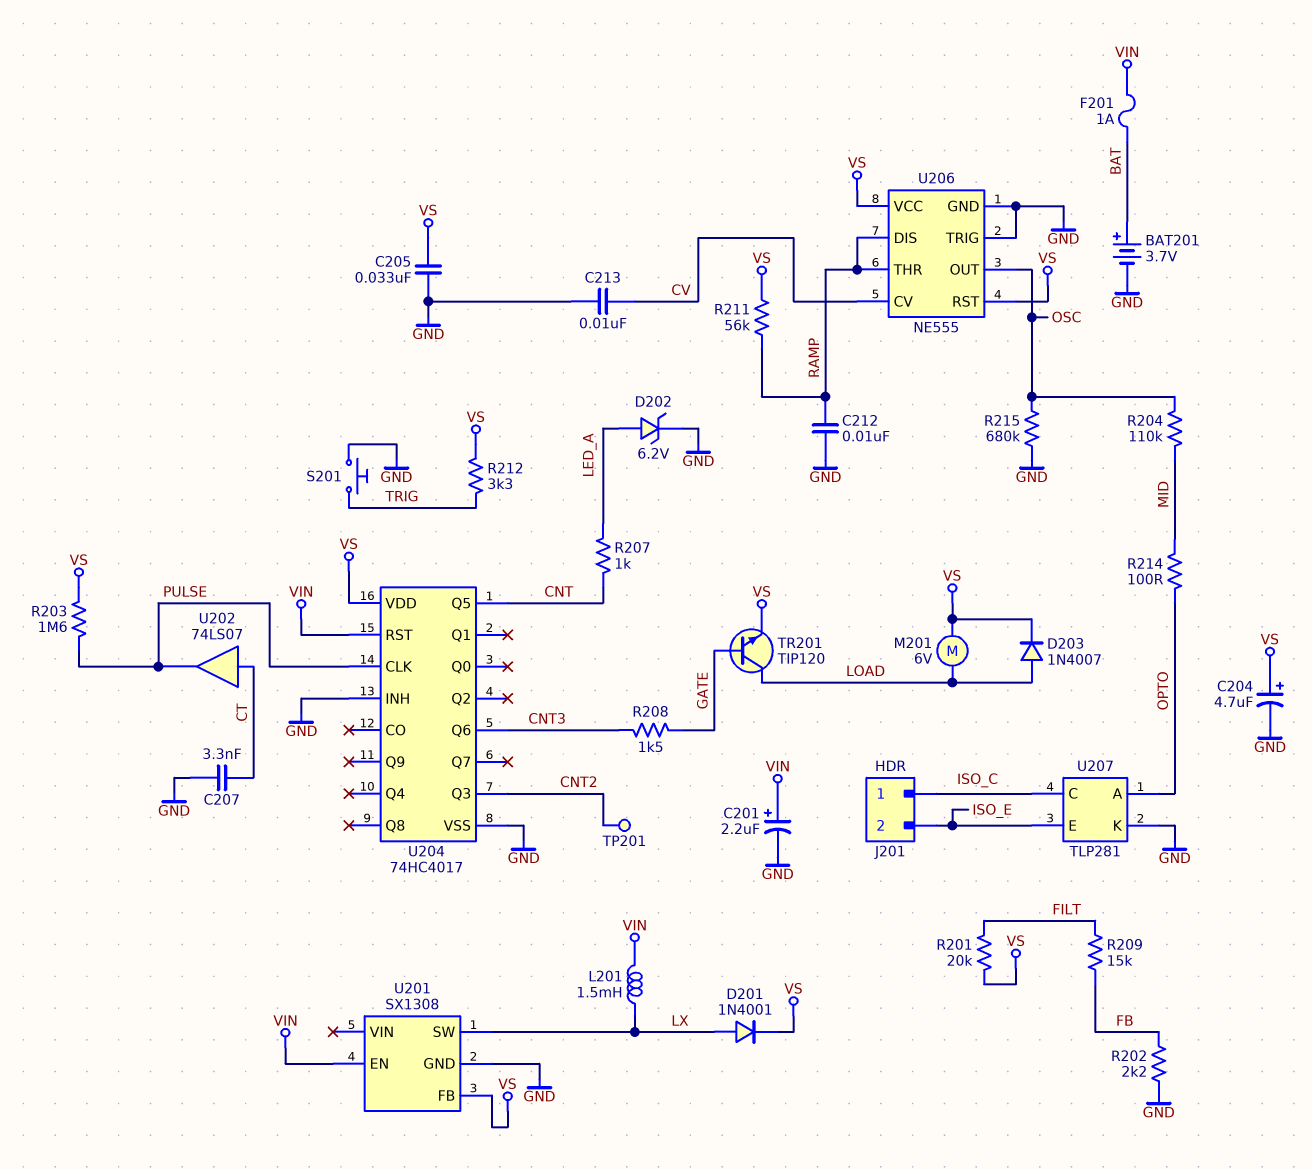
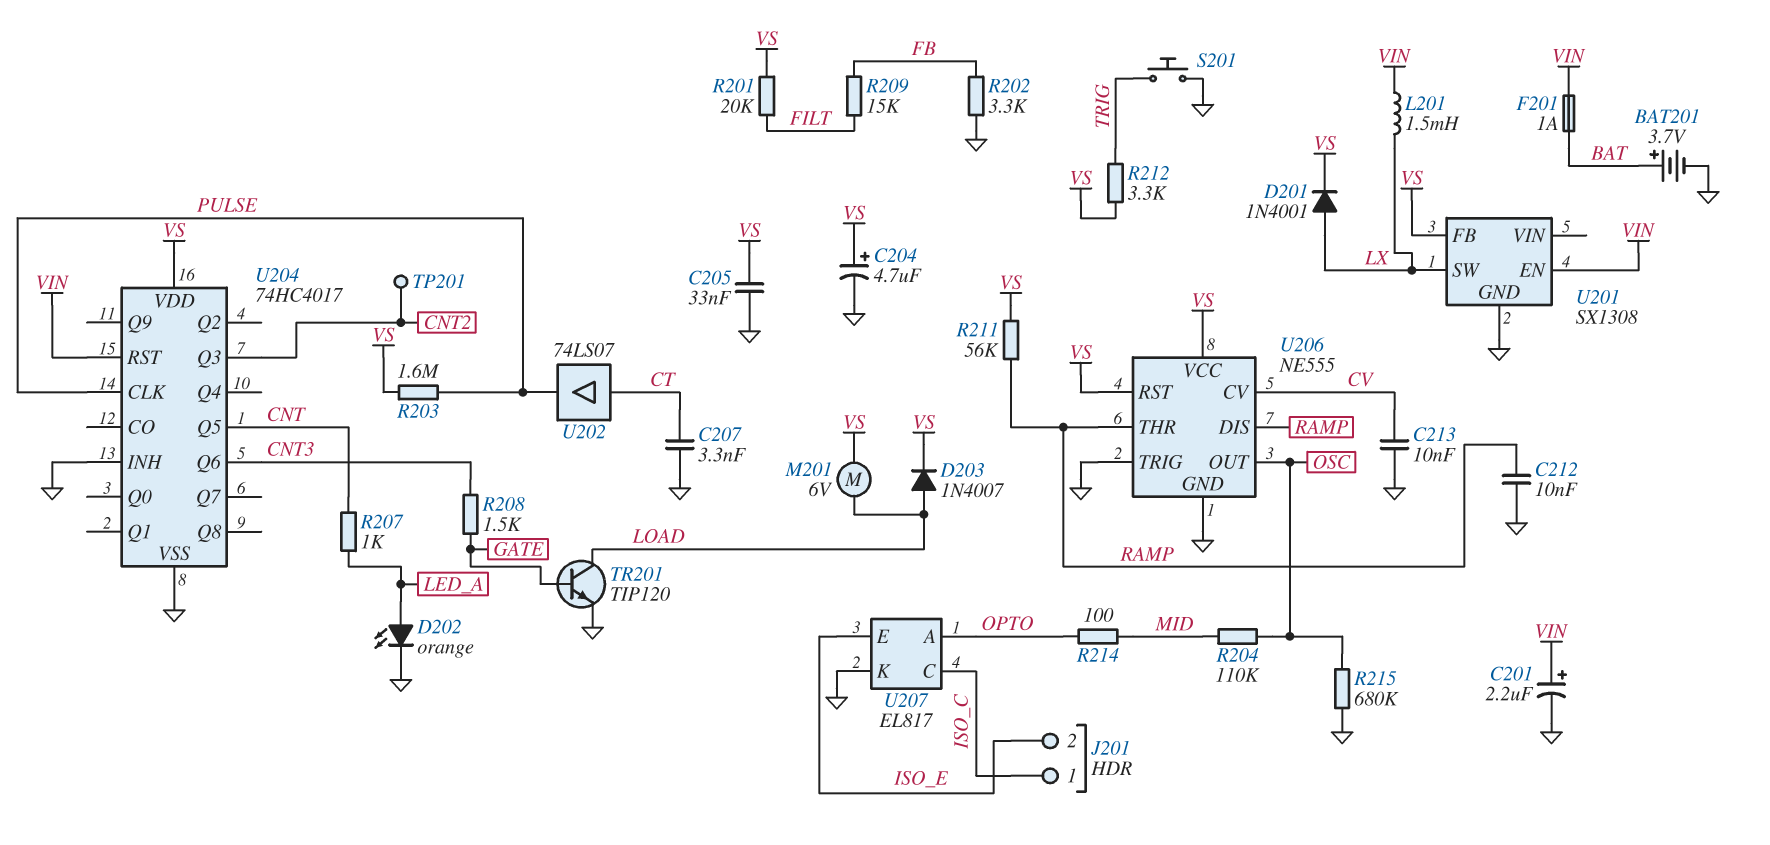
D202: zener 6.2V (A LED_A, K GND) -> LED orange (A LED_A, K GND)
R202: 2.2k (FB, GND) -> 3.3k (FB, GND)
TR201: NPN TIP120 (B GATE, C LOAD, E VS) -> NPN TIP120 (B GATE, C LOAD, E GND)
U207: TLP281 -> EL817

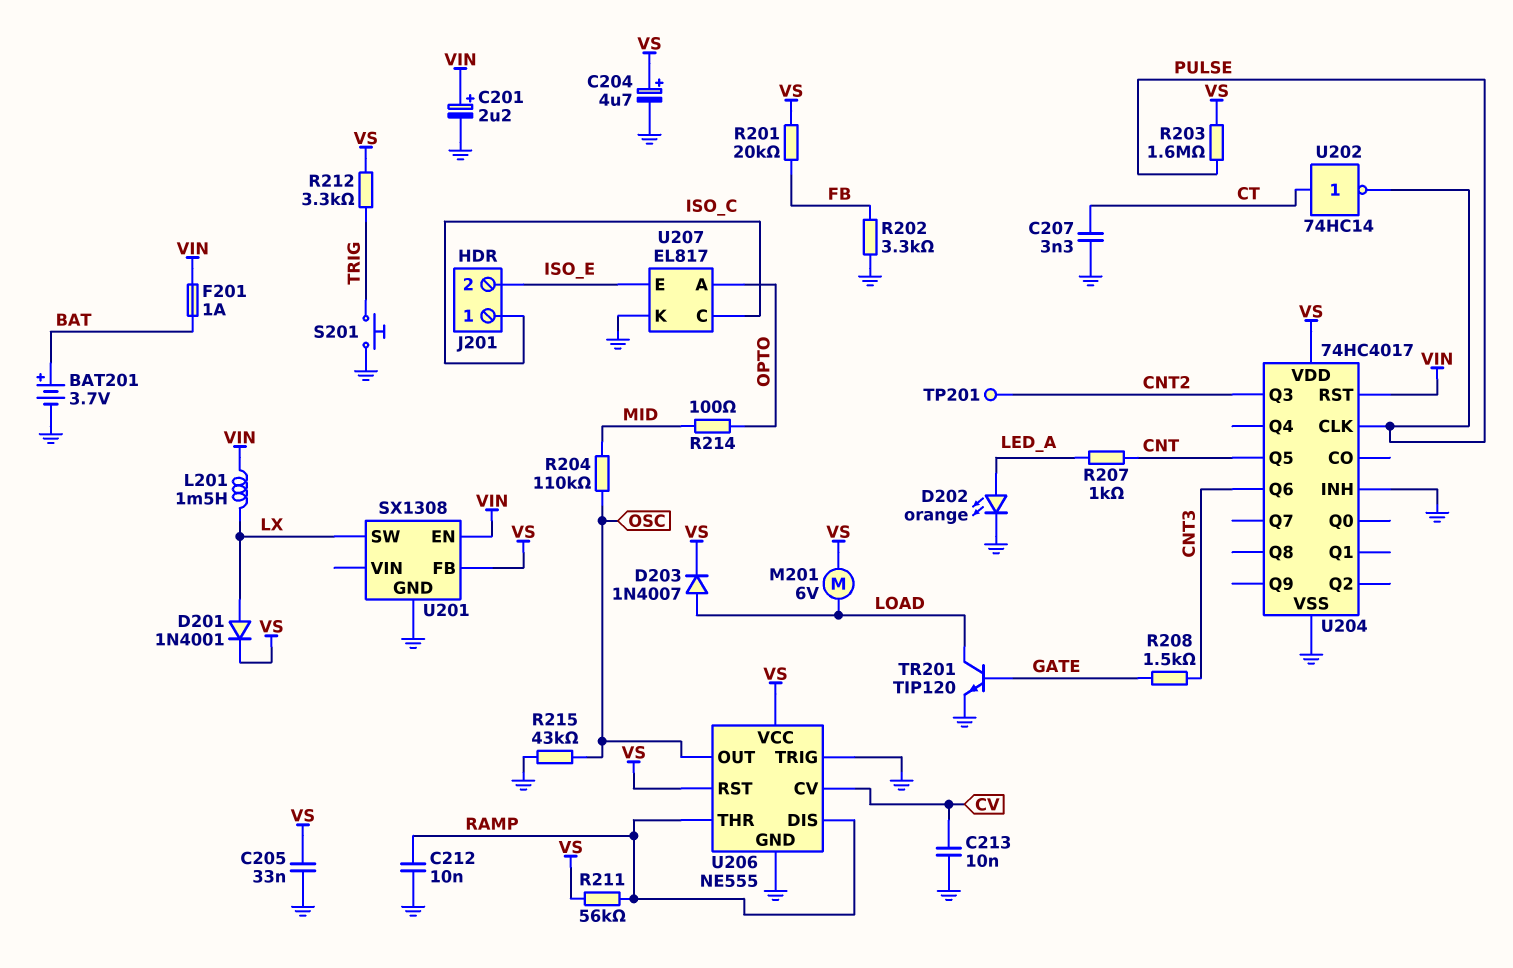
R201: 20k (FILT, VS) -> 20k (FB, VS)
R209: 15k (FB, FILT) -> none
R215: 680k (GND, OSC) -> 43k (GND, OSC)
U202: buffer 74LS07 (in CT, out PULSE) -> NOT 74HC14 (in CT, out PULSE)

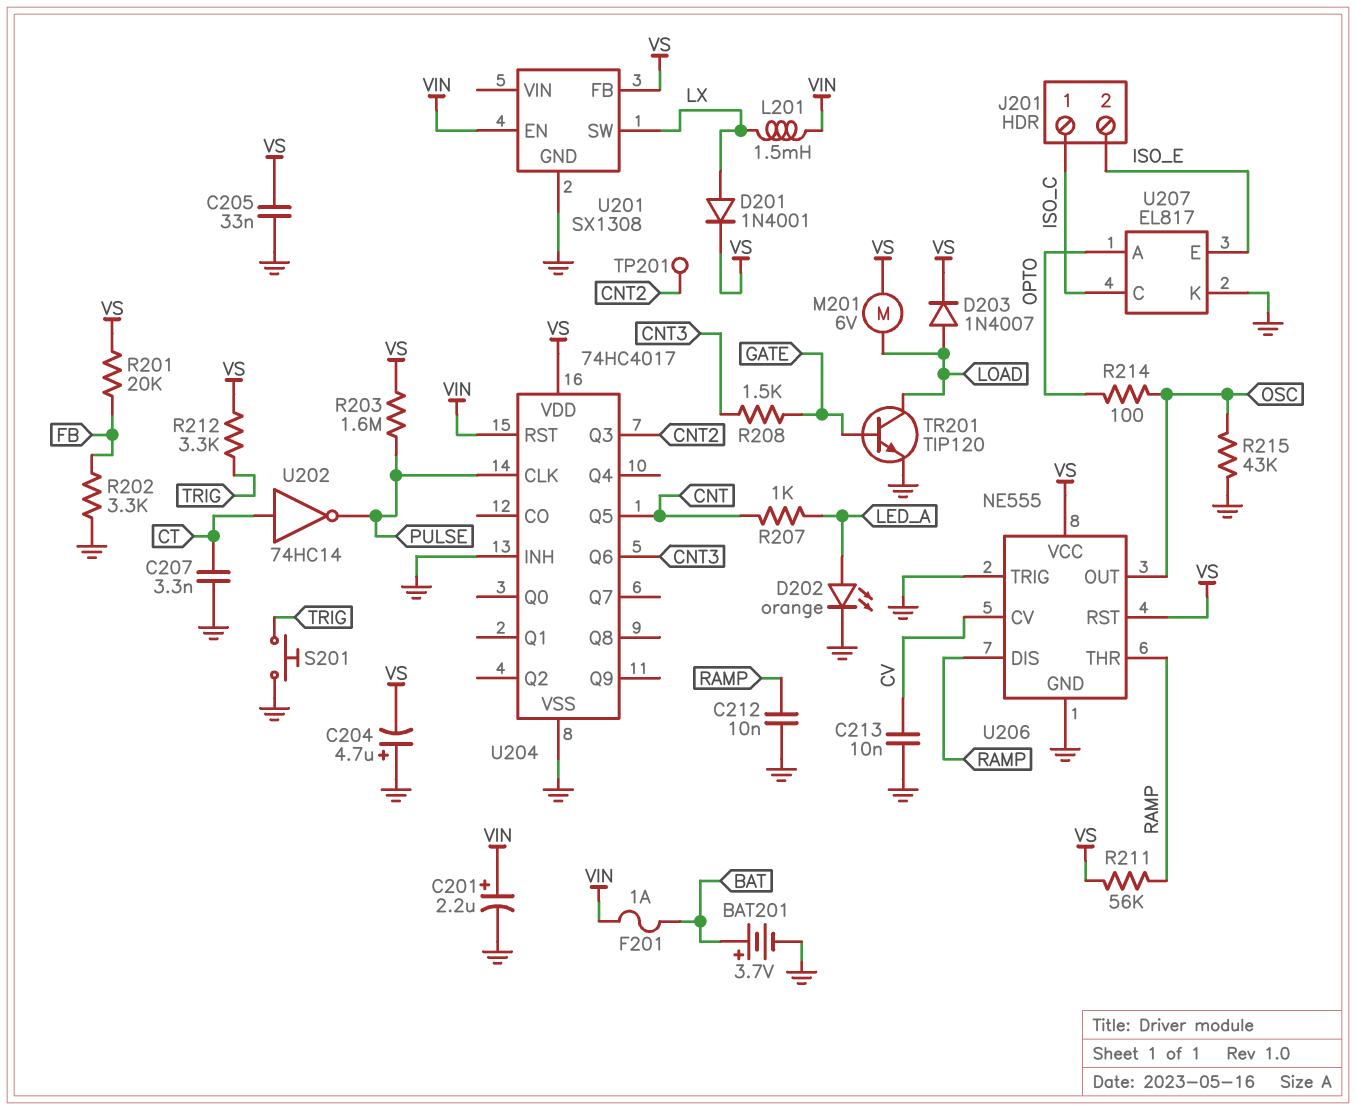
C204: 4.7uF (plus VS, minus GND) -> 4.7uF (plus GND, minus VS)
R204: 110k (MID, OSC) -> none
R214: 100 (MID, OPTO) -> 100 (OPTO, OSC)

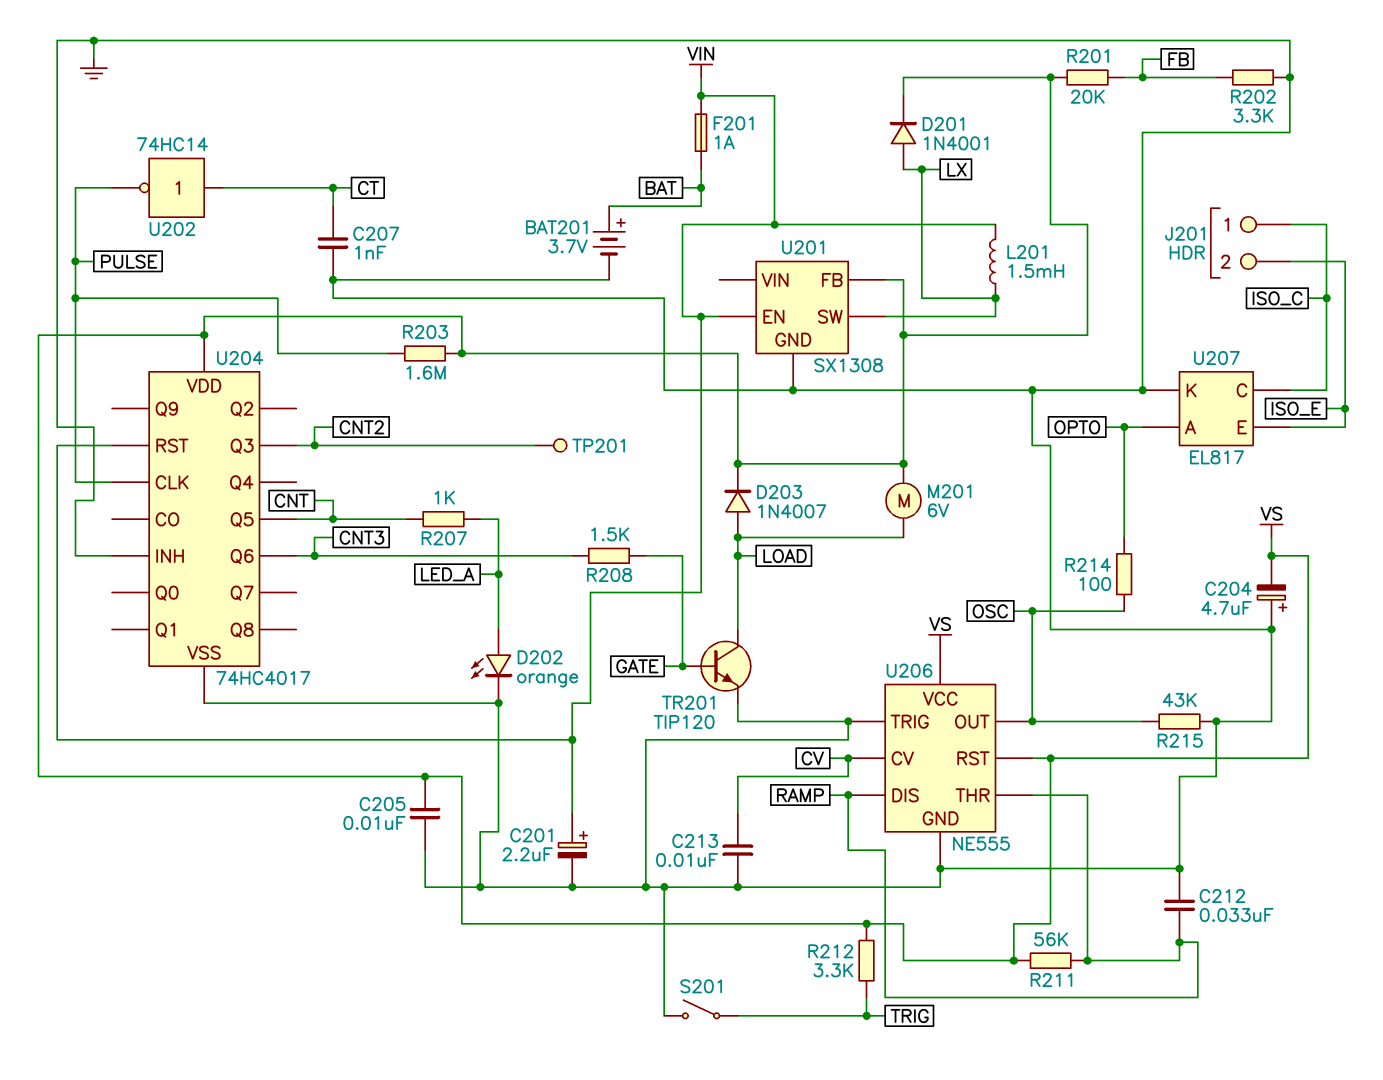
C205: 33nF (GND, VS) -> 10nF (GND, VS)
C207: 3.3nF (CT, GND) -> 1nF (CT, GND)
C212: 10nF (GND, RAMP) -> 33nF (GND, RAMP)
S201: button (GND, TRIG) -> switch (GND, TRIG)

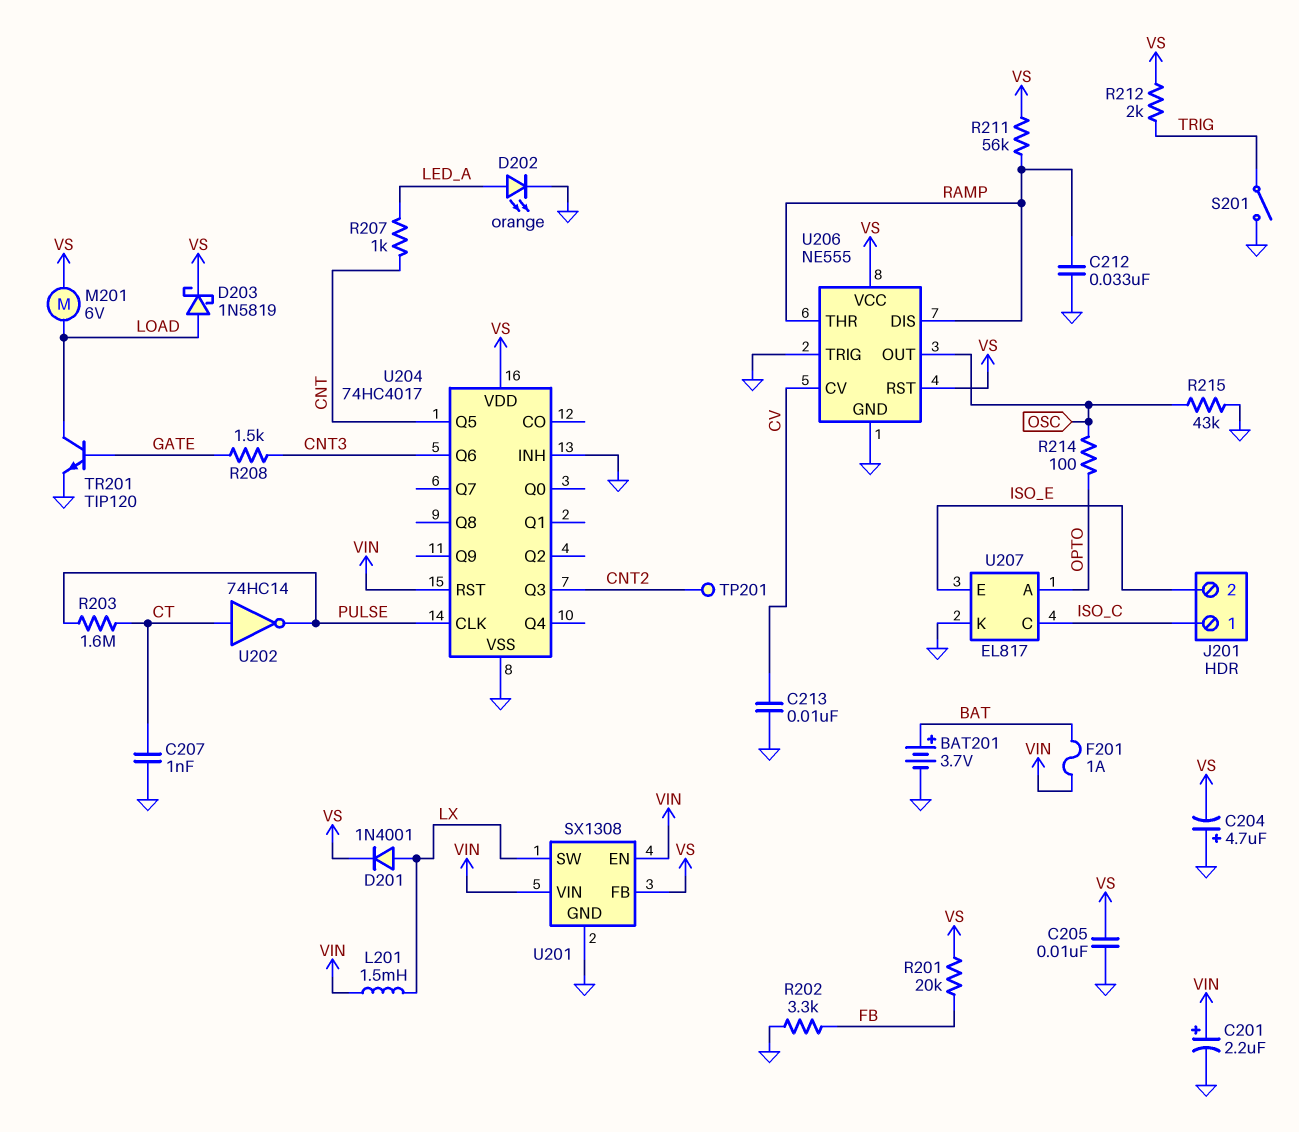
D203: diode 1N4007 (A LOAD, K VS) -> schottky 1N5819 (A LOAD, K VS)
R203: 1.6M (PULSE, VS) -> 1.6M (CT, PULSE)
R212: 3.3k (TRIG, VS) -> 2k (TRIG, VS)
U201 pin VIN: none -> VIN

